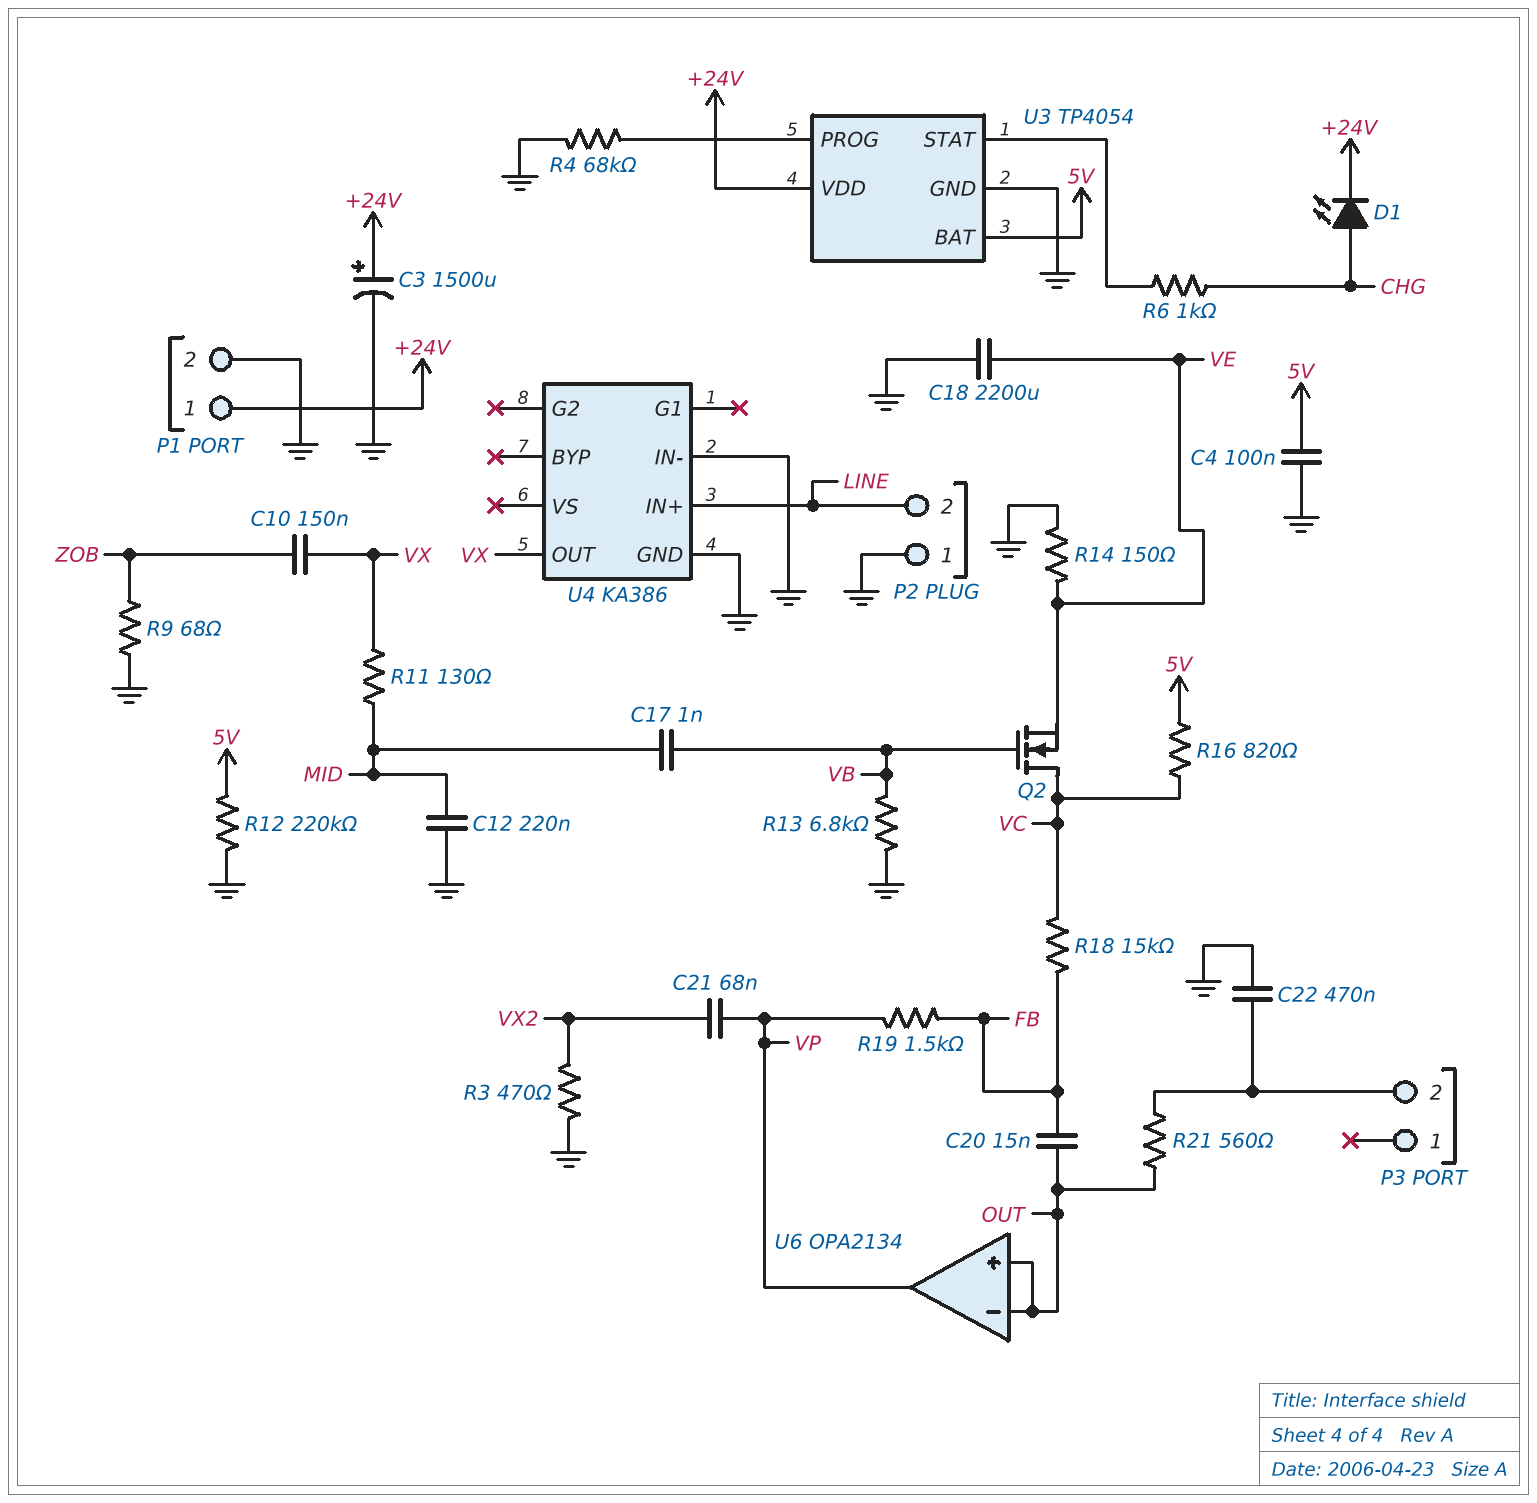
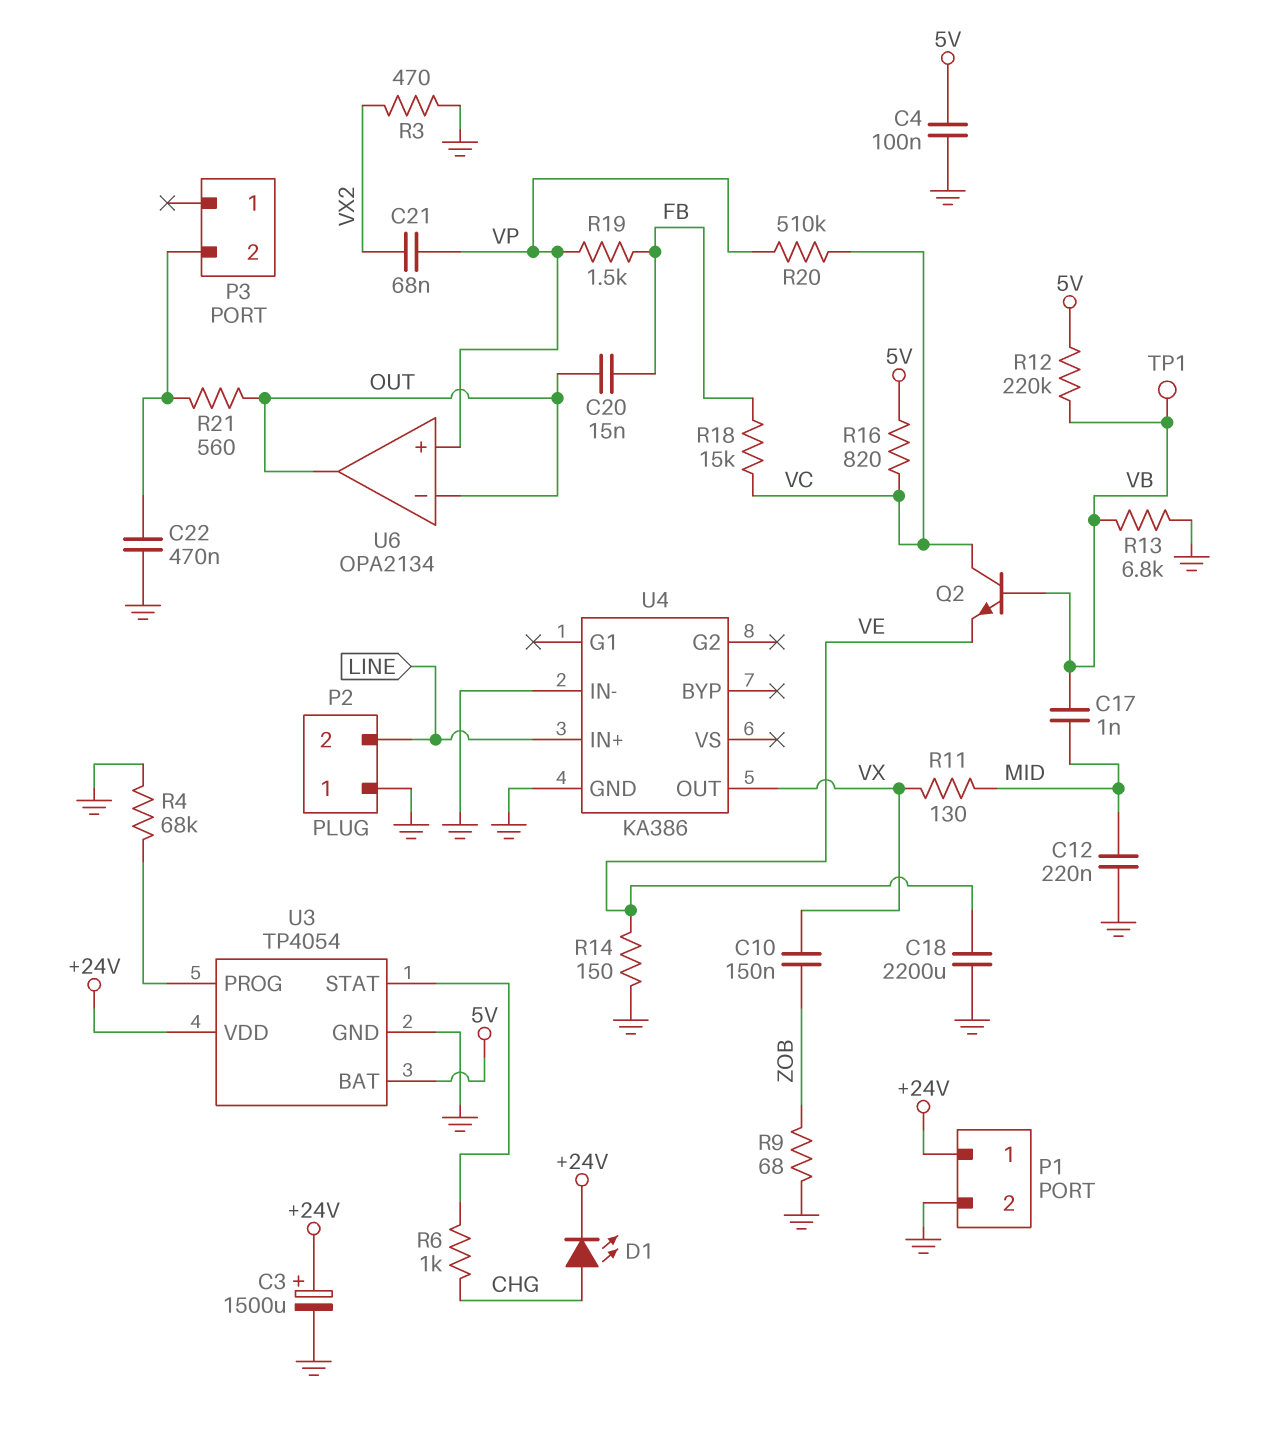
Q2: NMOS (G VB, D VC, S VE) -> NPN (B VB, C VC, E VE)
R12: 220k (5V, GND) -> 220k (5V, VB)
R20: none -> 510k (VC, VP)
TP1: none -> test point (VB)
U6 pin in+: OUT -> VP
U6 pin out: VP -> OUT

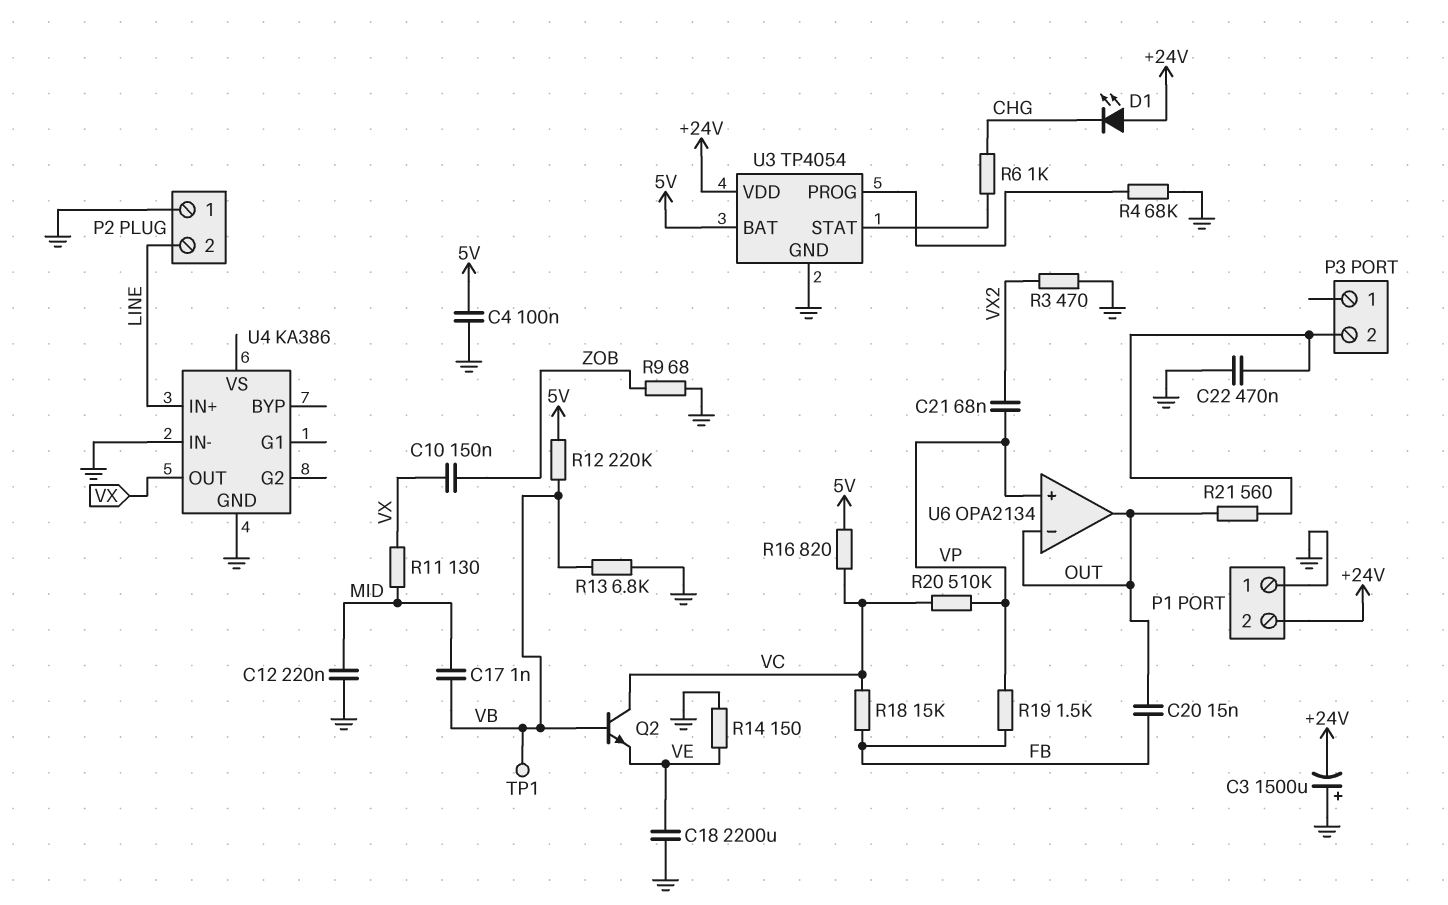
C3: 1500uF (plus +24V, minus GND) -> 1500uF (plus GND, minus +24V)
D1: LED (A CHG, K +24V) -> LED (A +24V, K CHG)
P1 pin 1: +24V -> GND
P1 pin 2: GND -> +24V

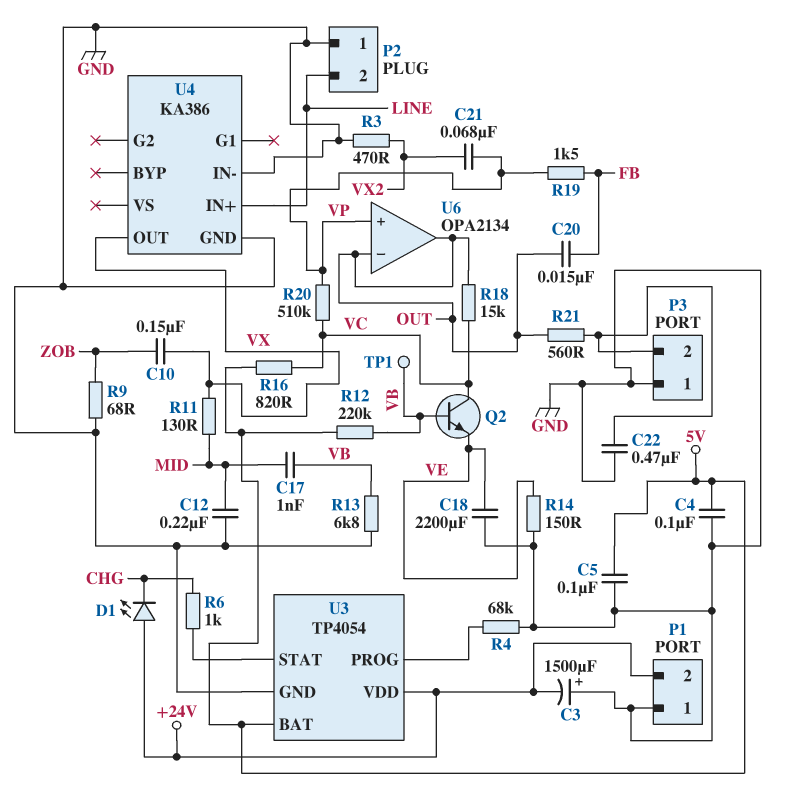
C5: none -> 100nF (5V, GND)
P3 pin 1: none -> GND
R18: 15k (FB, VC) -> 15k (OUT, VC)

